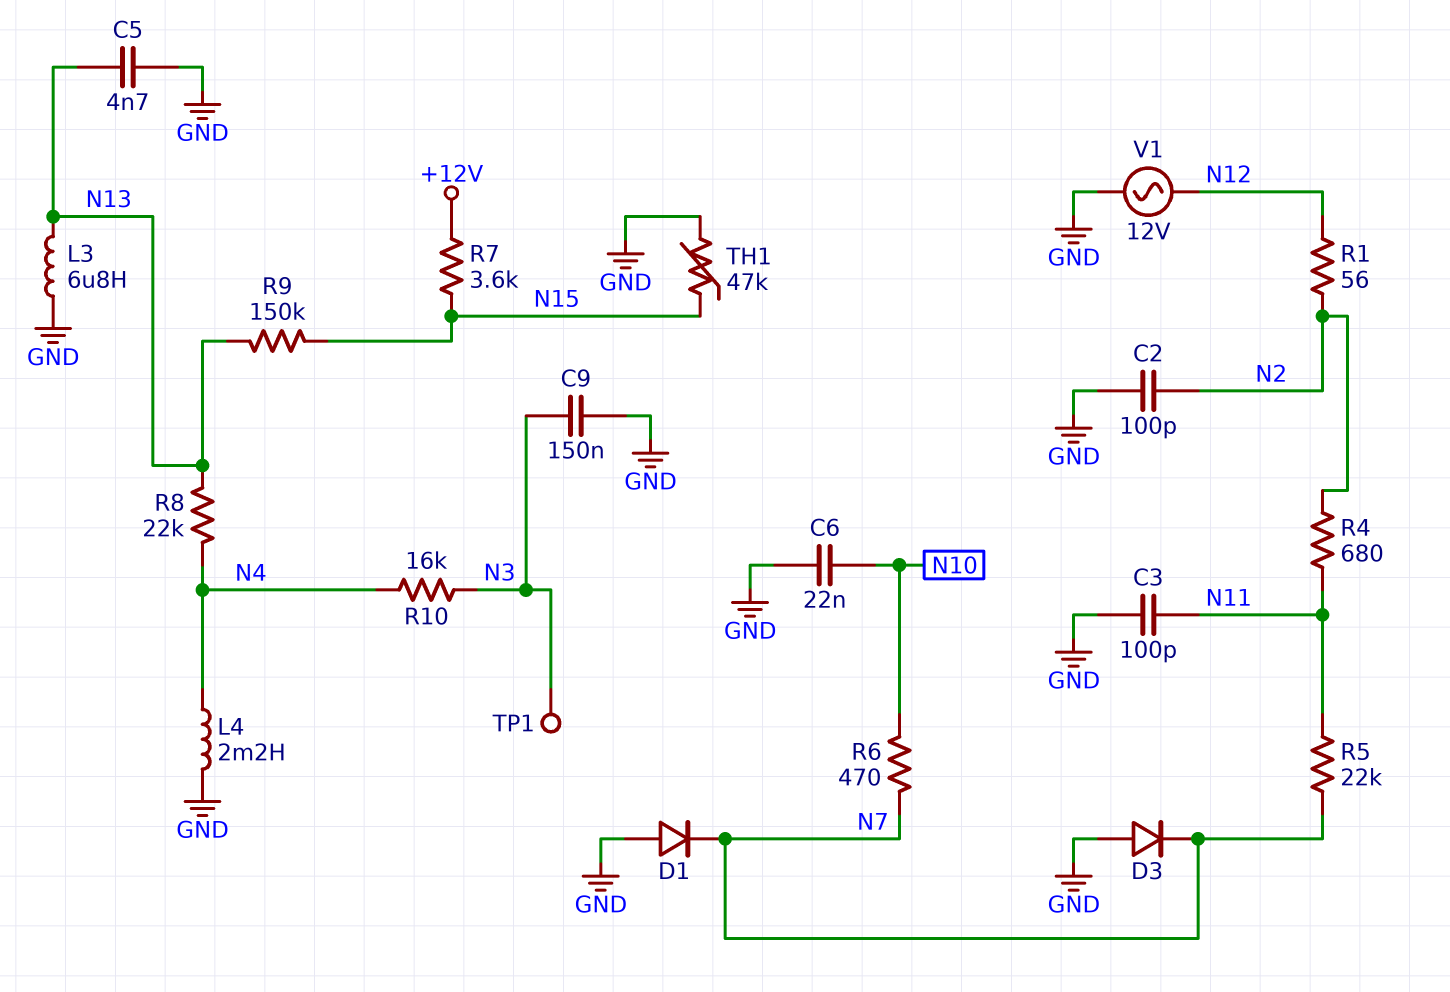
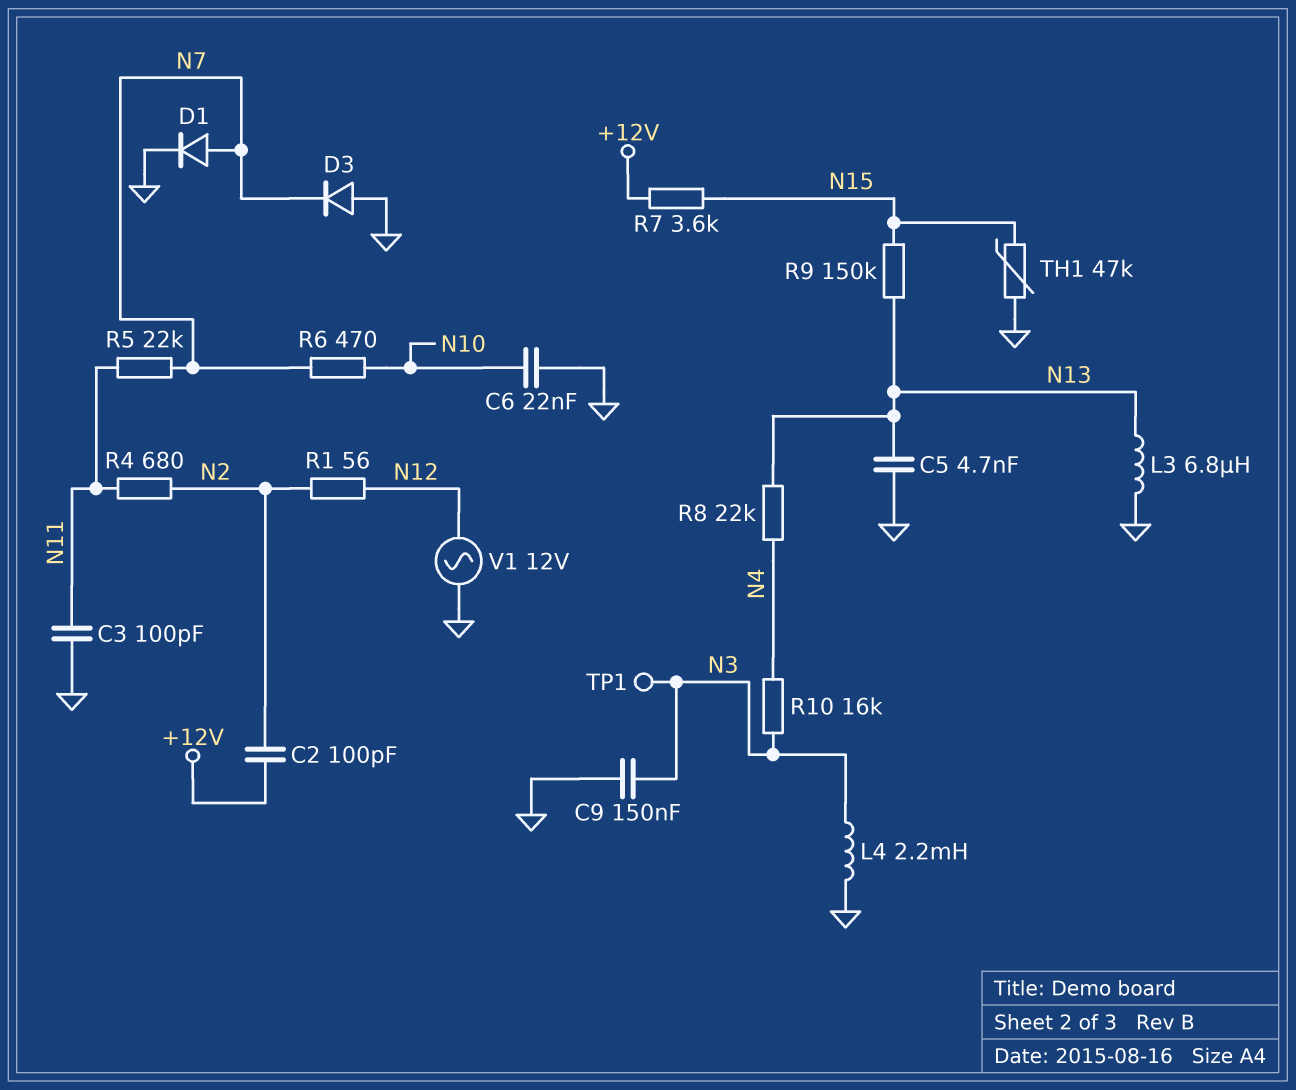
C2: 100pF (GND, N2) -> 100pF (+12V, N2)
D1: diode (A GND, K N7) -> diode (A N7, K GND)
L4: 2.2mH (GND, N4) -> 2.2mH (GND, N3)

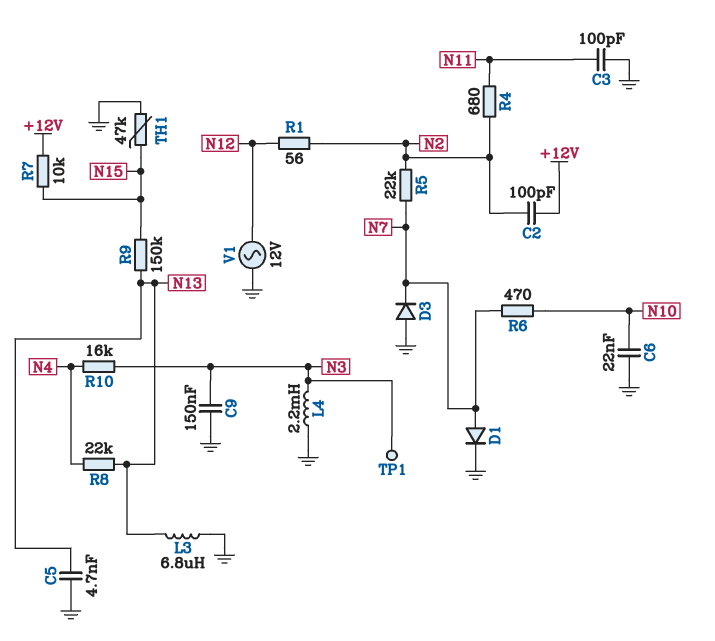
R5: 22k (N7, N11) -> 22k (N2, N7)
R7: 3.6k (+12V, N15) -> 10k (+12V, N15)

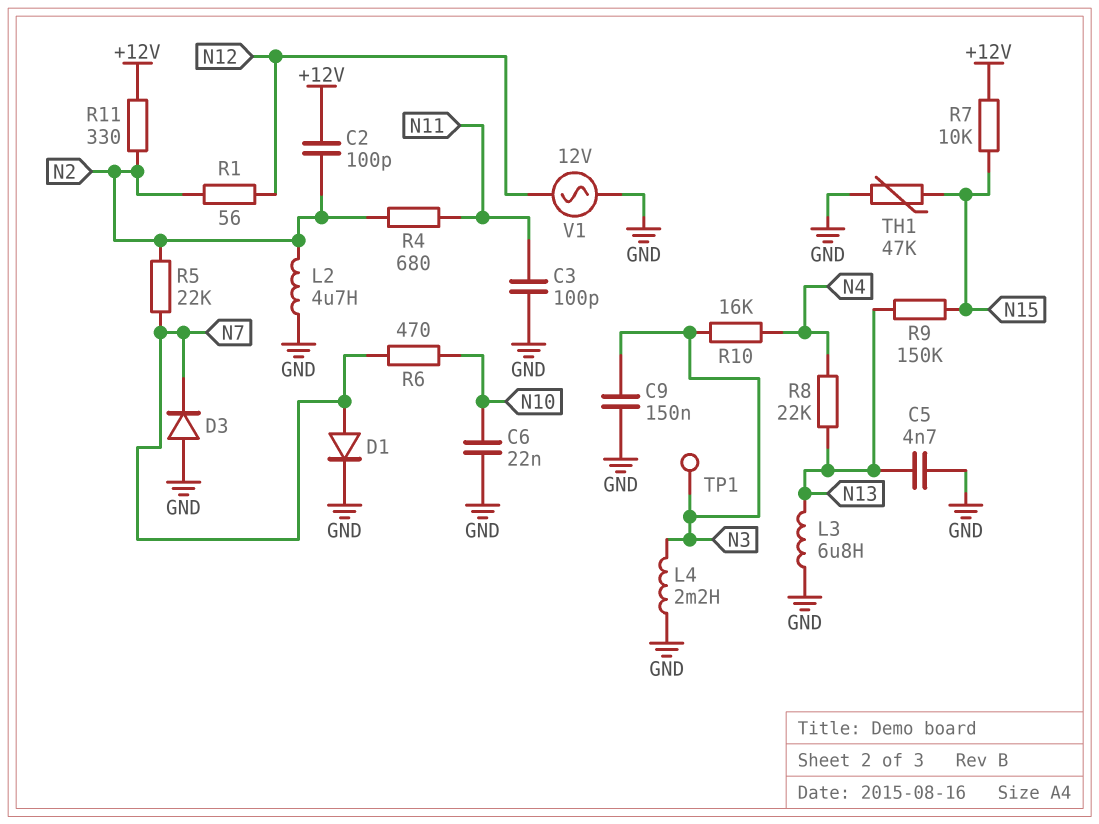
L2: none -> 4.7uH (GND, N2)
R11: none -> 330 (+12V, N2)

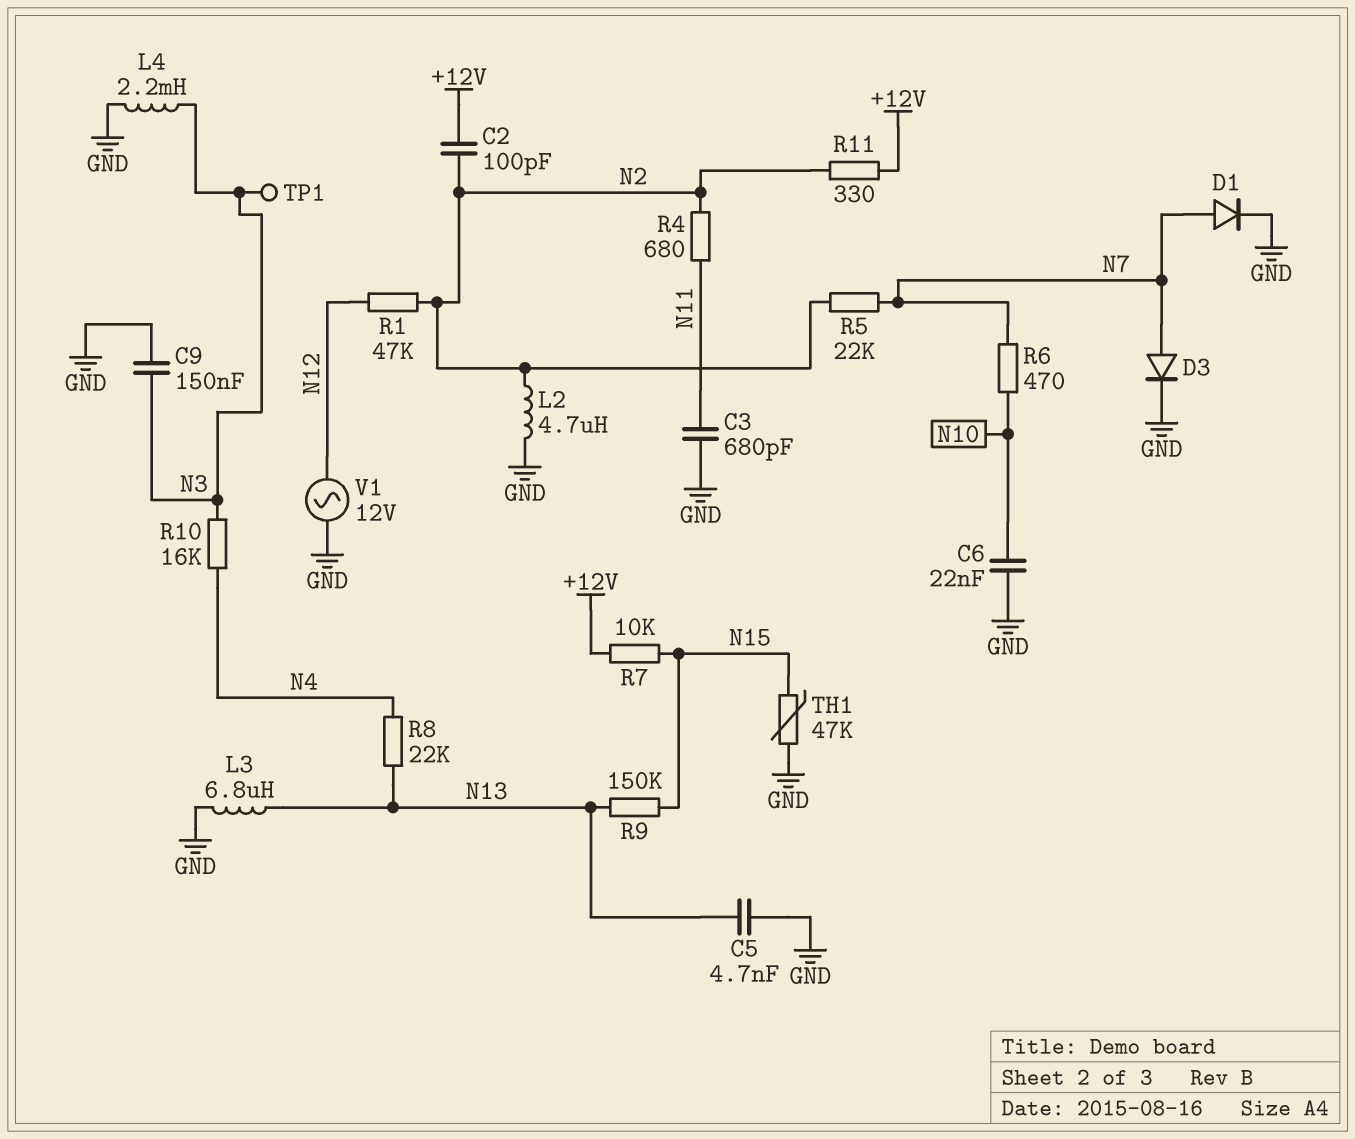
C3: 100pF (GND, N11) -> 680pF (GND, N11)
D3: diode (A GND, K N7) -> diode (A N7, K GND)
R1: 56 (N2, N12) -> 47k (N2, N12)

